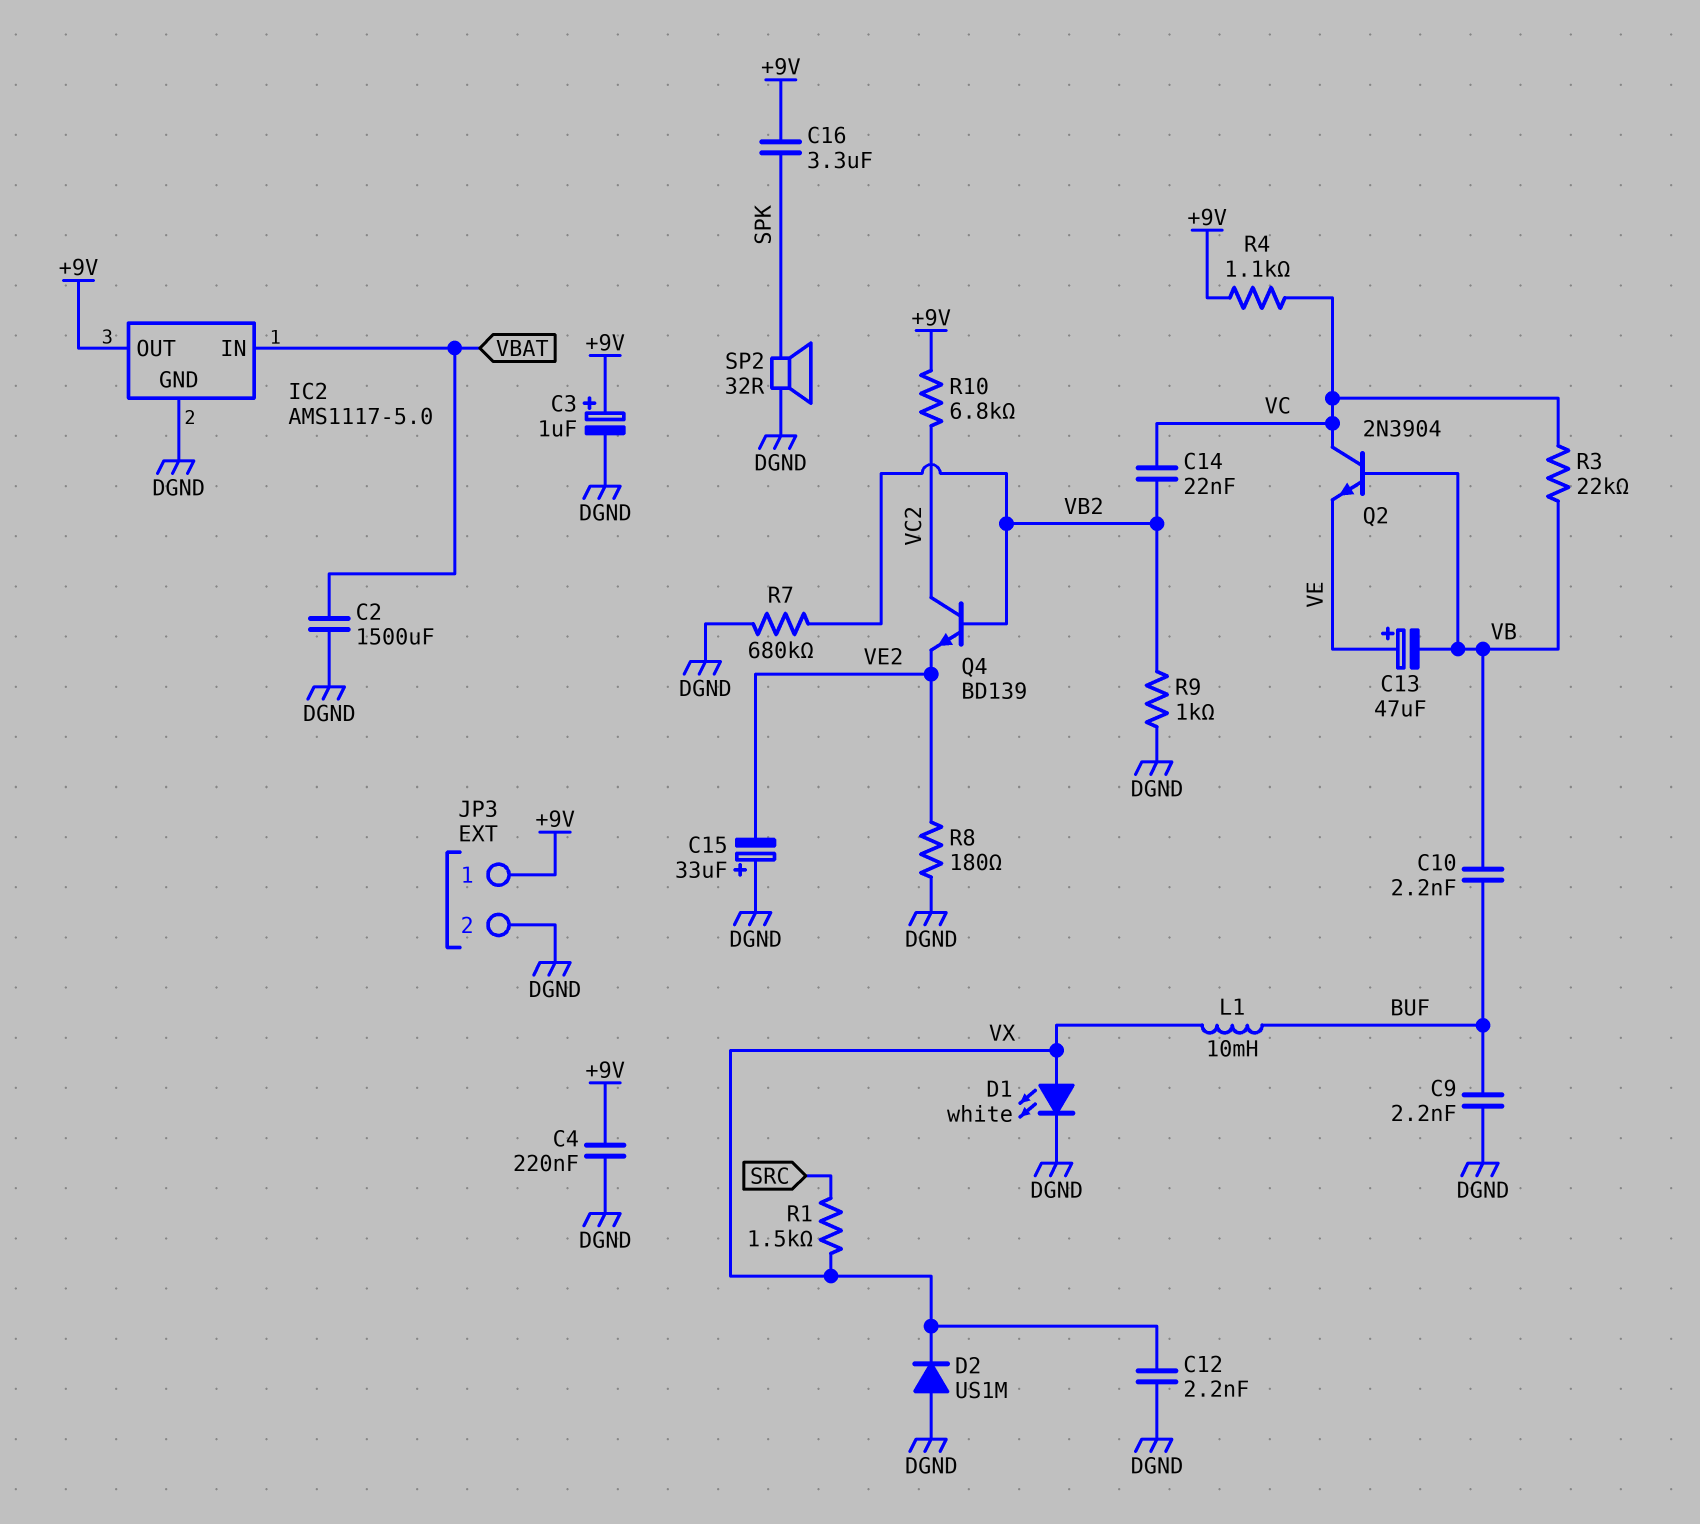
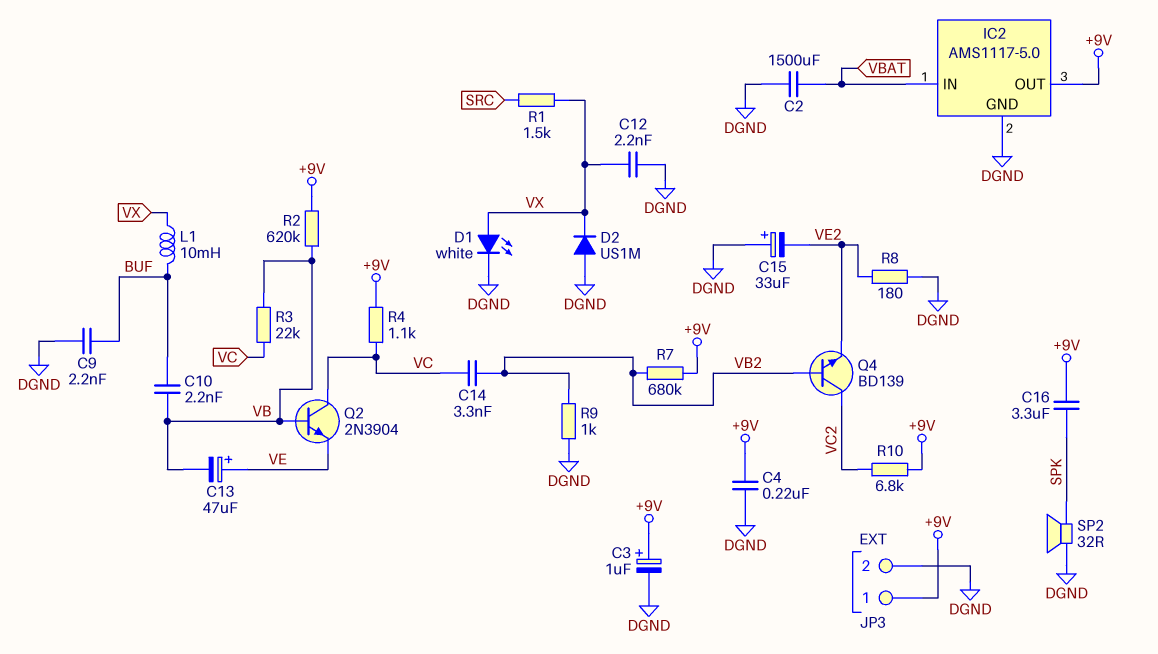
C14: 22nF (VB2, VC) -> 3.3nF (VB2, VC)
R2: none -> 620k (+9V, VB)
R7: 680k (DGND, VB2) -> 680k (+9V, VB2)

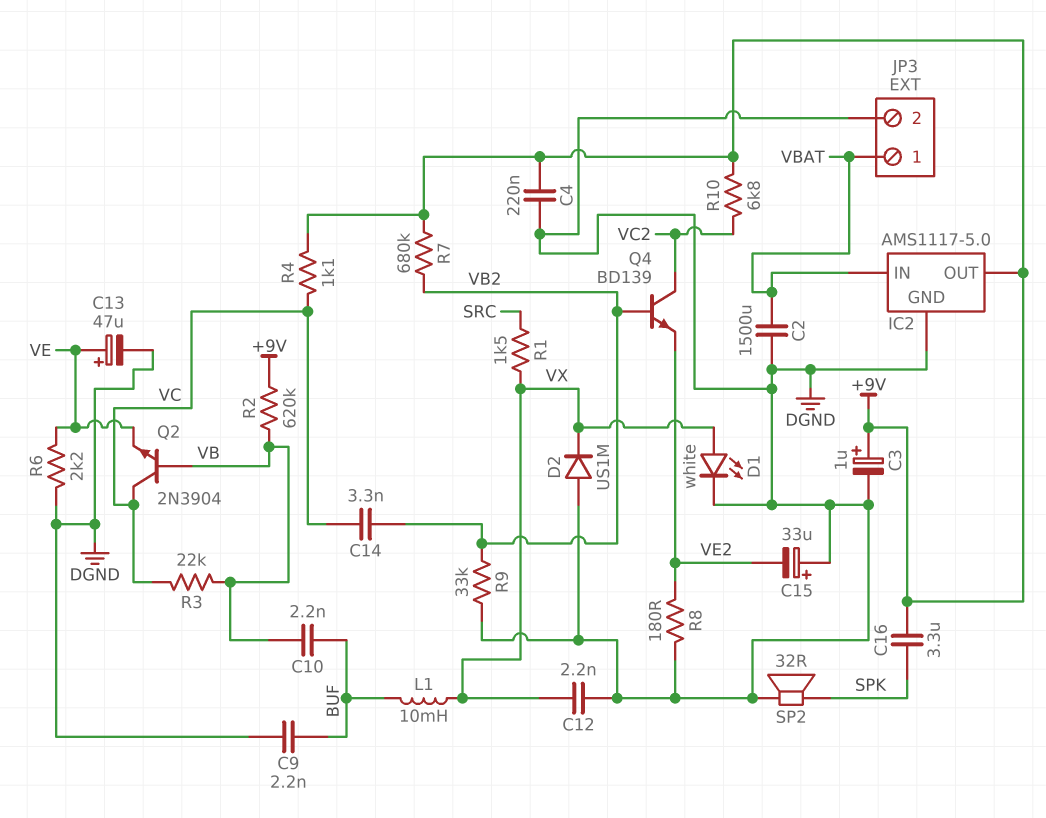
C13: 47uF (plus VE, minus VB) -> 47uF (plus VE, minus DGND)
JP3 pin 1: +9V -> VBAT
R6: none -> 2.2k (DGND, VE)
R9: 1k (DGND, VB2) -> 33k (DGND, VB2)

